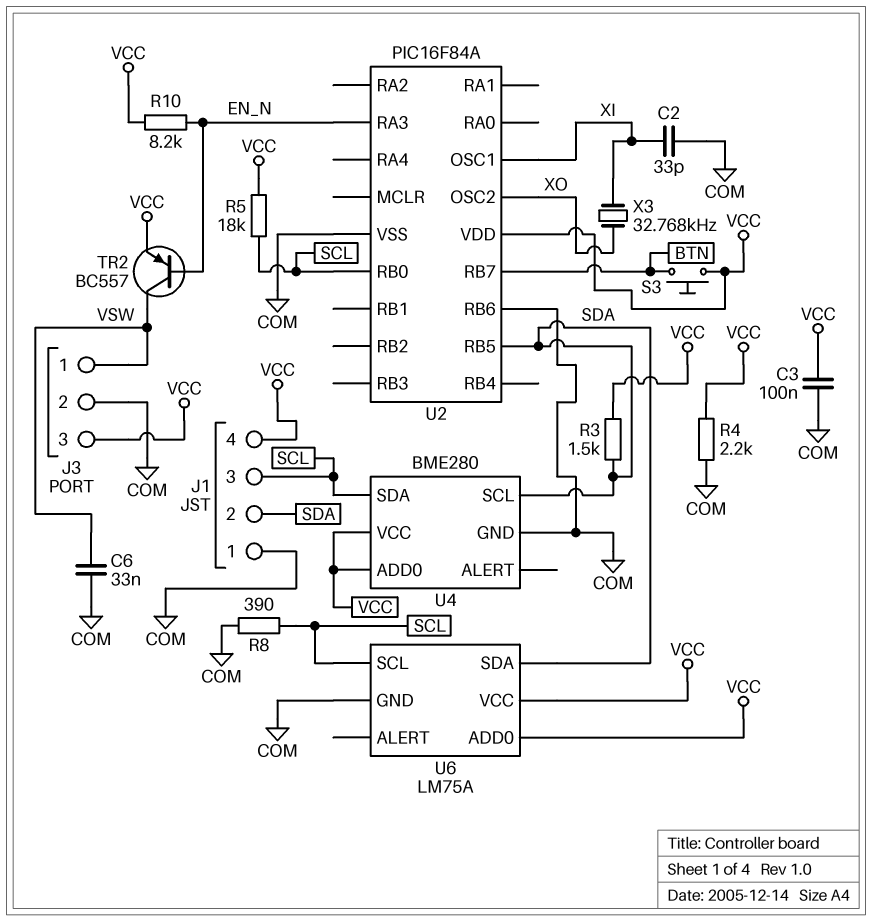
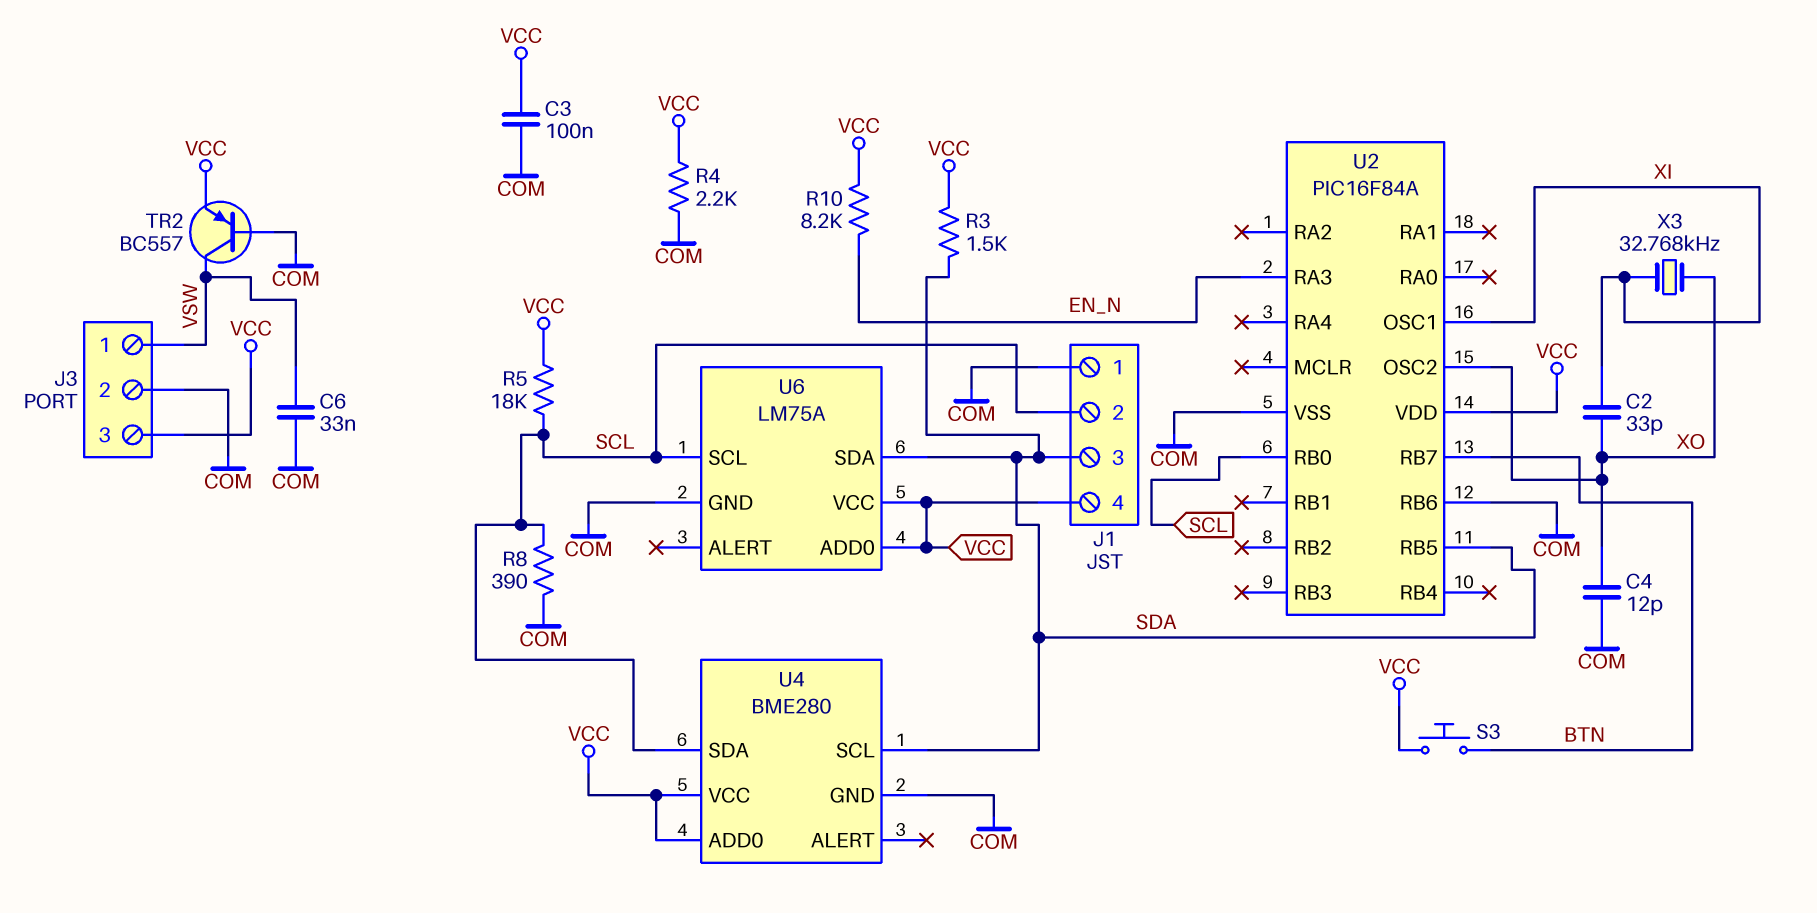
C2: 33pF (COM, XI) -> 33pF (XI, XO)
C4: none -> 12pF (COM, XO)
J1 pin 2: SDA -> SCL
J1 pin 3: SCL -> SDA
TR2: PNP BC557 (B EN_N, C VSW, E VCC) -> PNP BC557 (B COM, C VSW, E VCC)

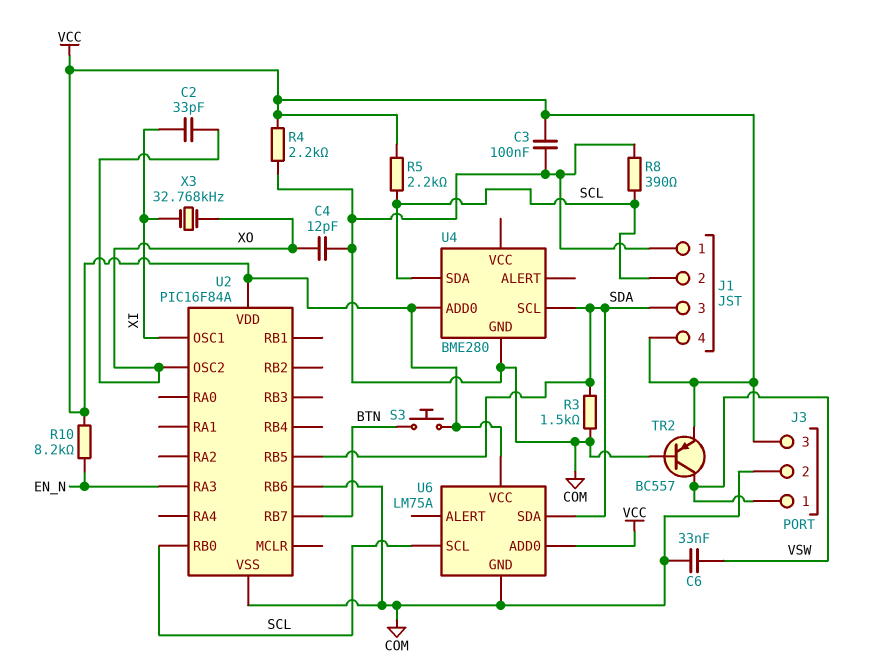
R3: 1.5k (SDA, VCC) -> 1.5k (COM, SDA)
R5: 18k (SCL, VCC) -> 2.2k (SCL, VCC)
U4 pin VCC: VCC -> none

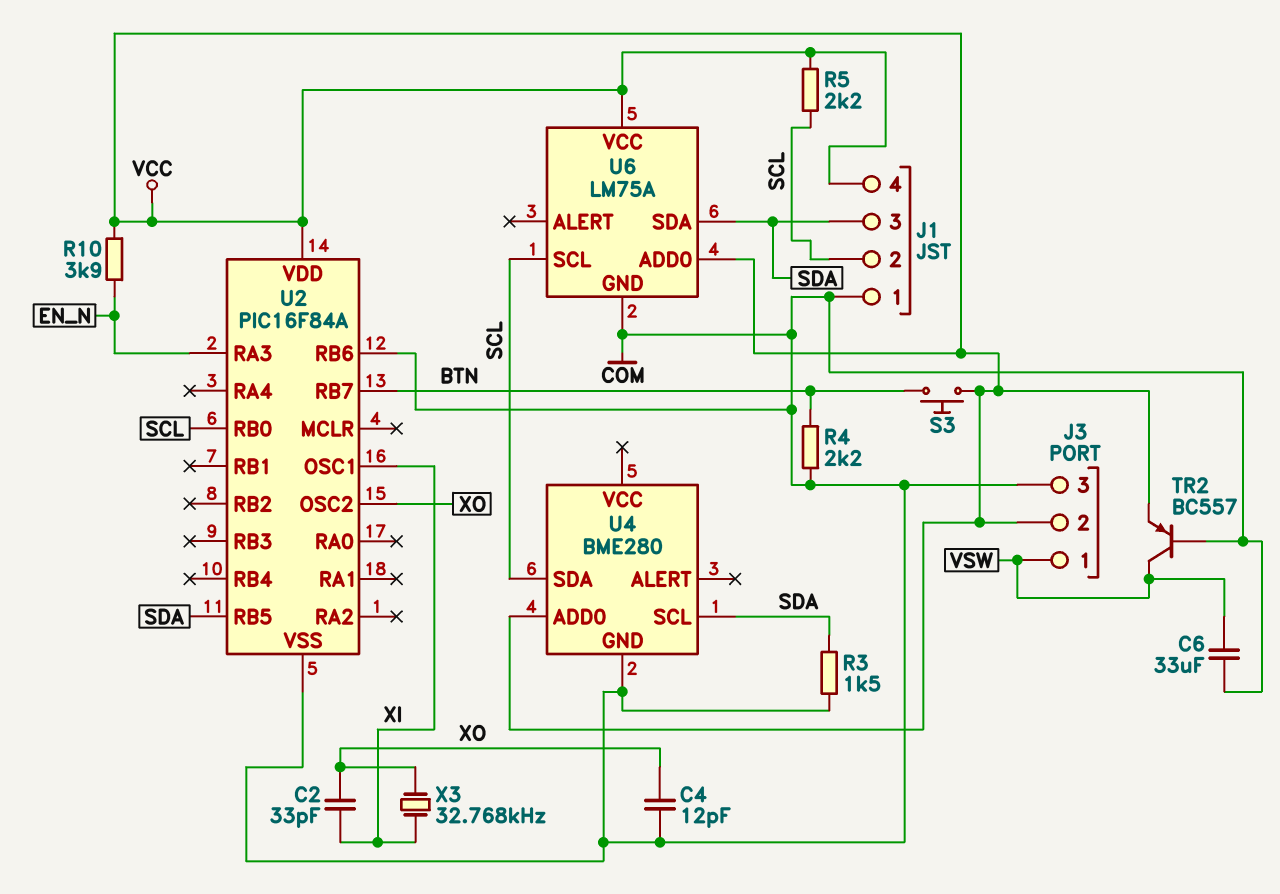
C3: 100nF (COM, VCC) -> none
C6: 33nF (COM, VSW) -> 33uF (COM, VSW)
J3 pin 2: COM -> VCC
J3 pin 3: VCC -> COM
R4: 2.2k (COM, VCC) -> 2.2k (BTN, COM)
R8: 390 (COM, SCL) -> none
R10: 8.2k (EN_N, VCC) -> 3.9k (EN_N, VCC)

